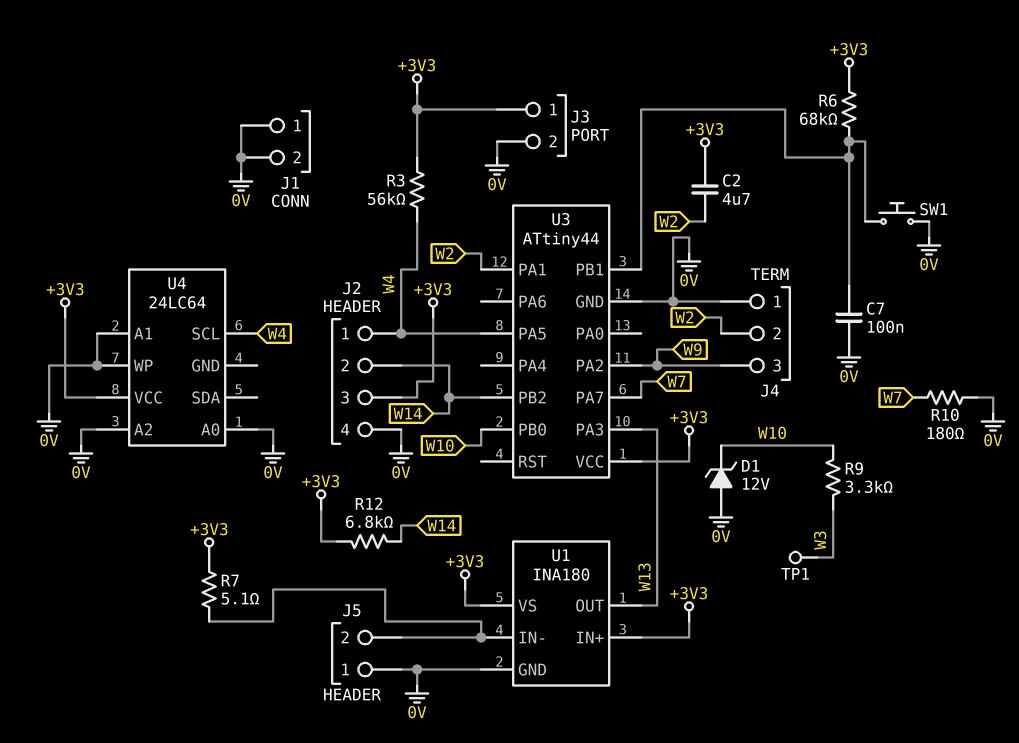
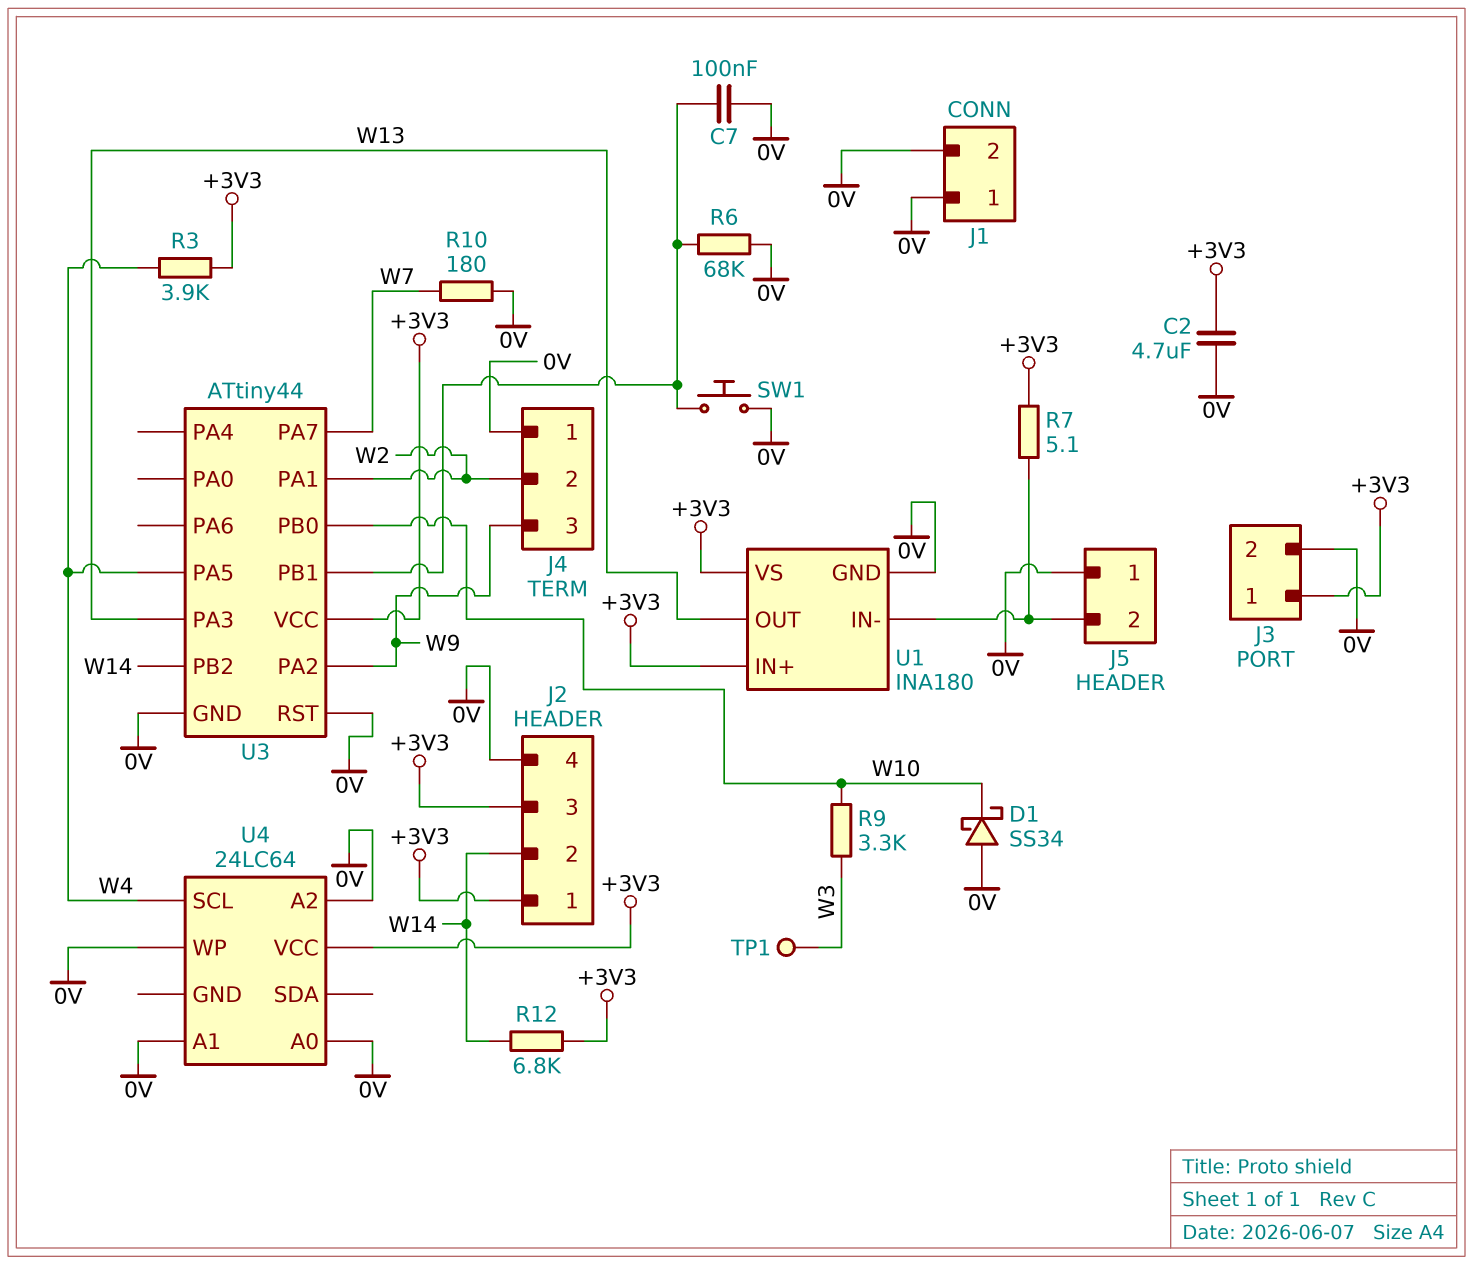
C2: 4.7uF (+3V3, W2) -> 4.7uF (+3V3, 0V)
D1: zener 12V (A 0V, K W10) -> schottky SS34 (A 0V, K W10)
J2 pin 1: W4 -> +3V3
R3: 56k (+3V3, W4) -> 3.9k (+3V3, W4)
R6: 68k (+3V3, U3/PB1) -> 68k (0V, U3/PB1)
U3 pin RST: none -> 0V

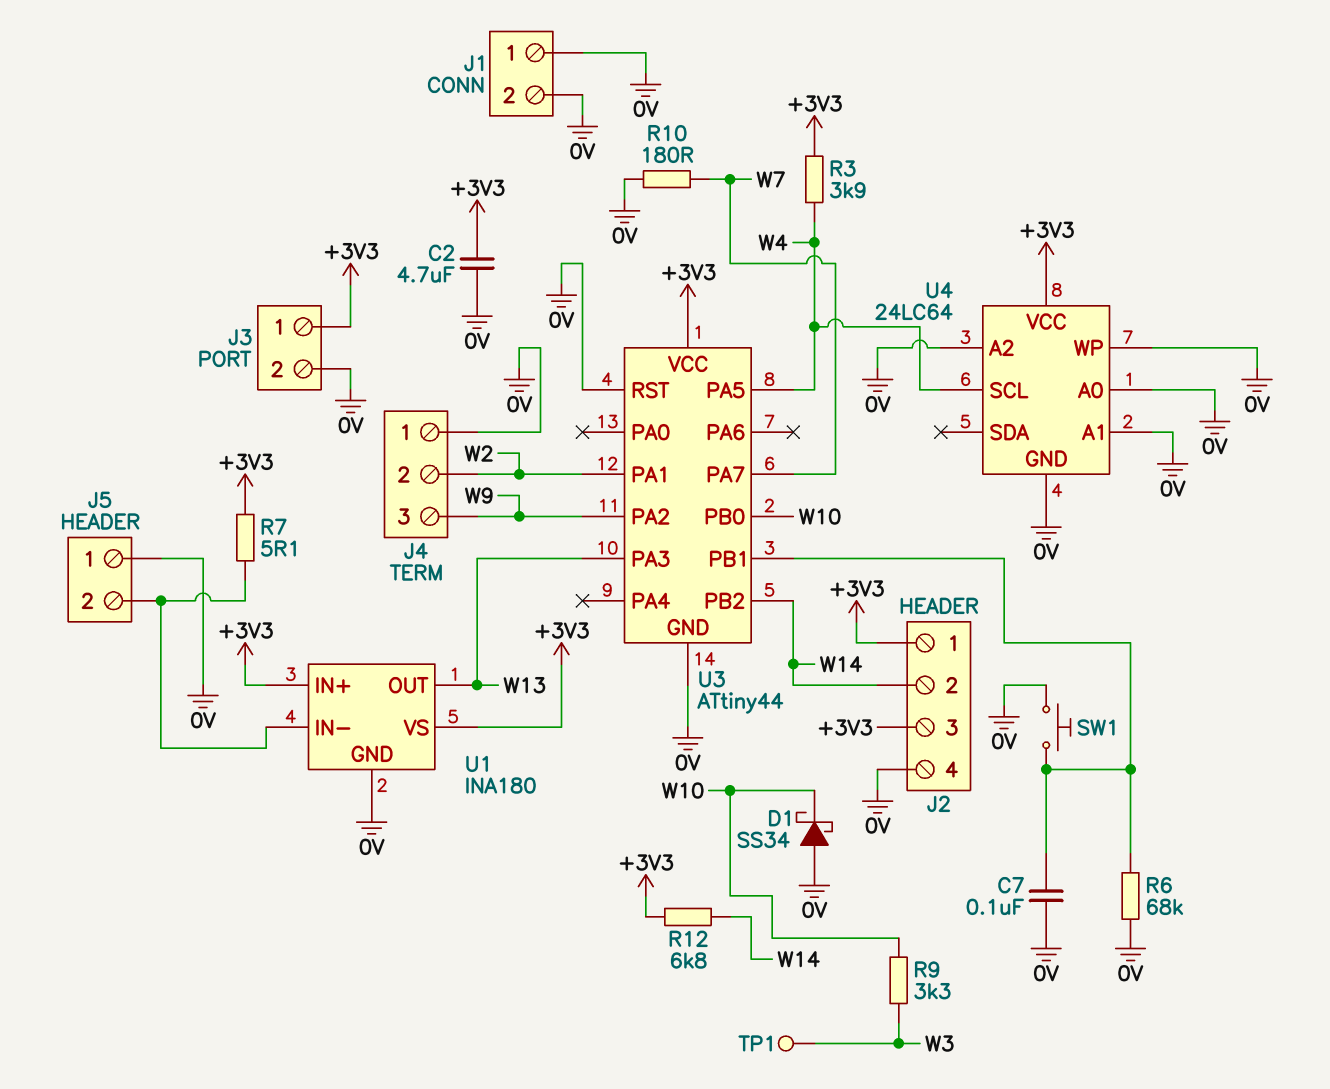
U4 pin GND: none -> 0V

